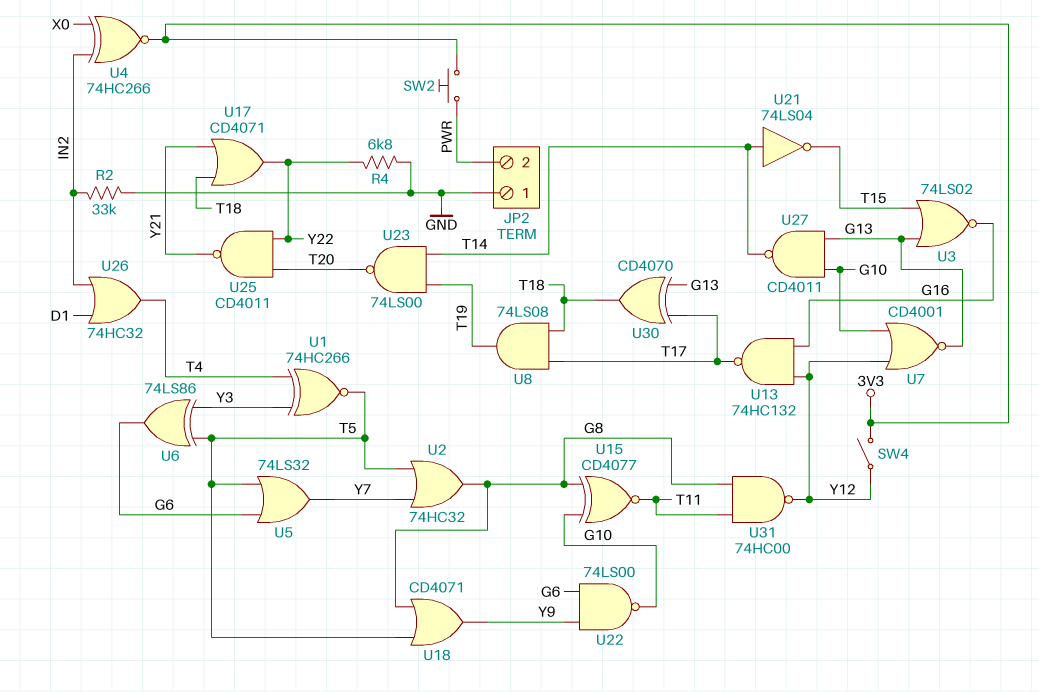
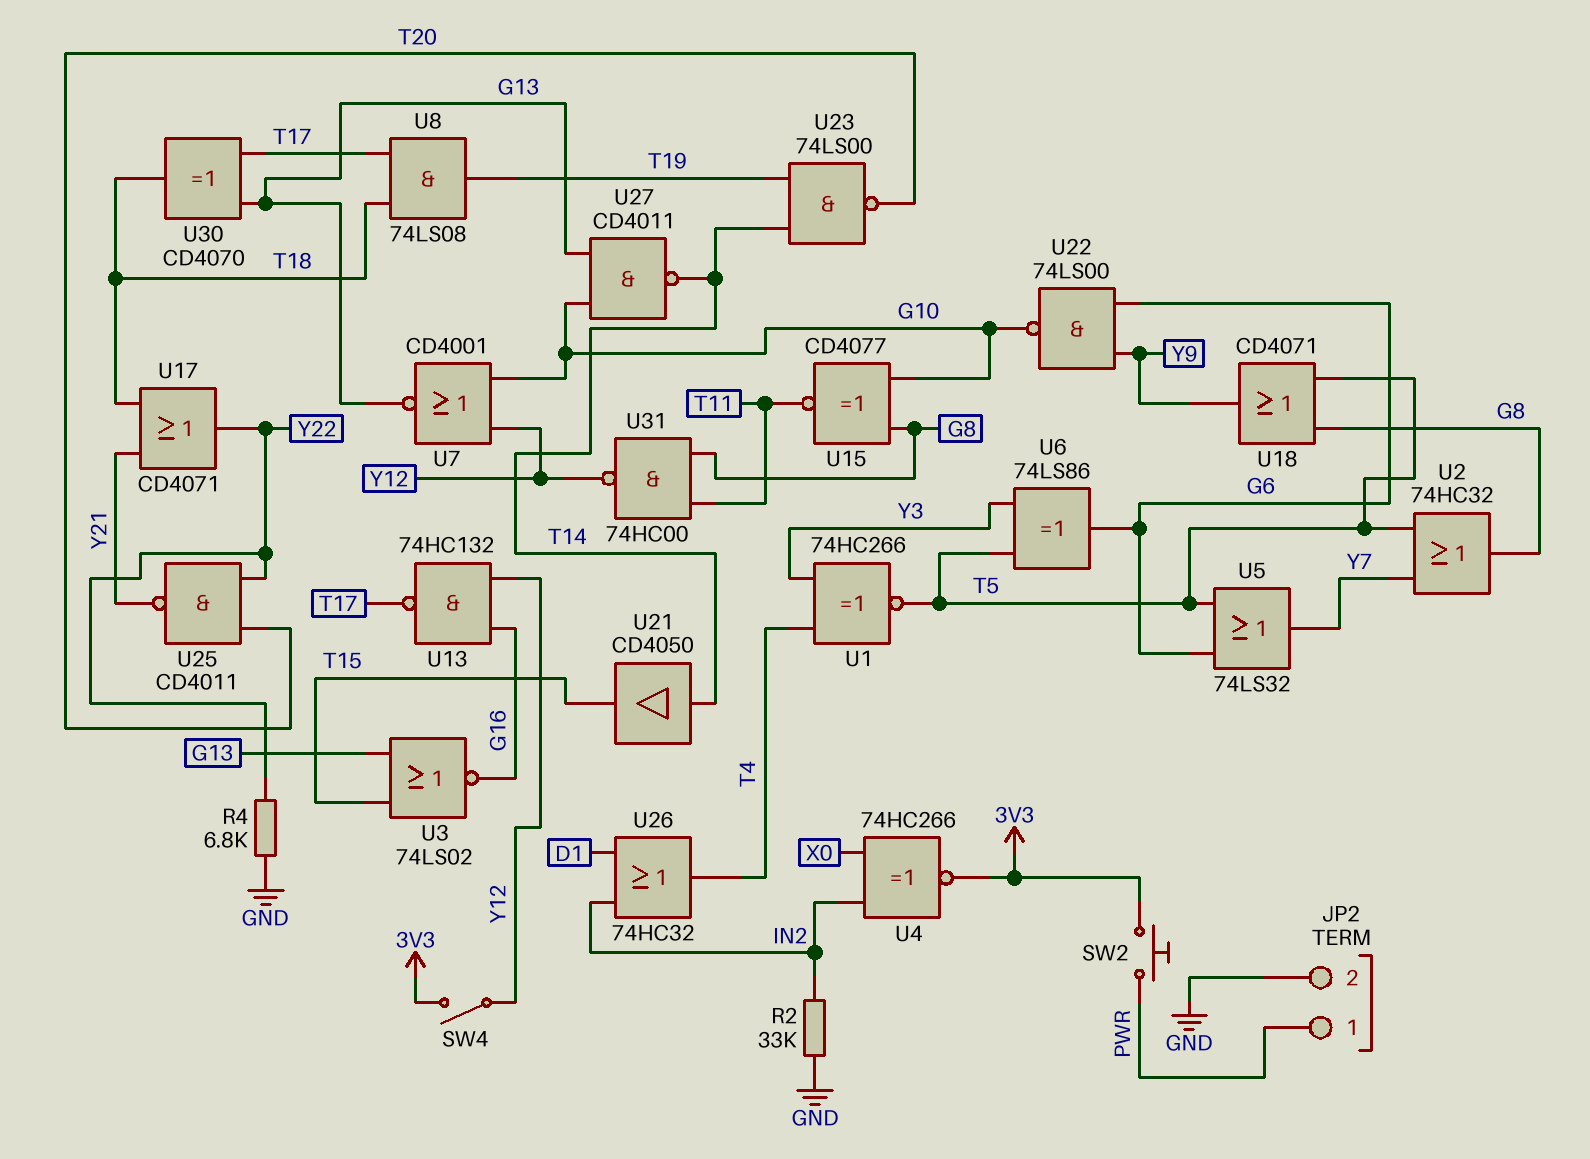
JP2 pin 1: GND -> PWR
JP2 pin 2: PWR -> GND
U21: NOT 74LS04 (in T14, out T15) -> buffer CD4050 (in T14, out T15)

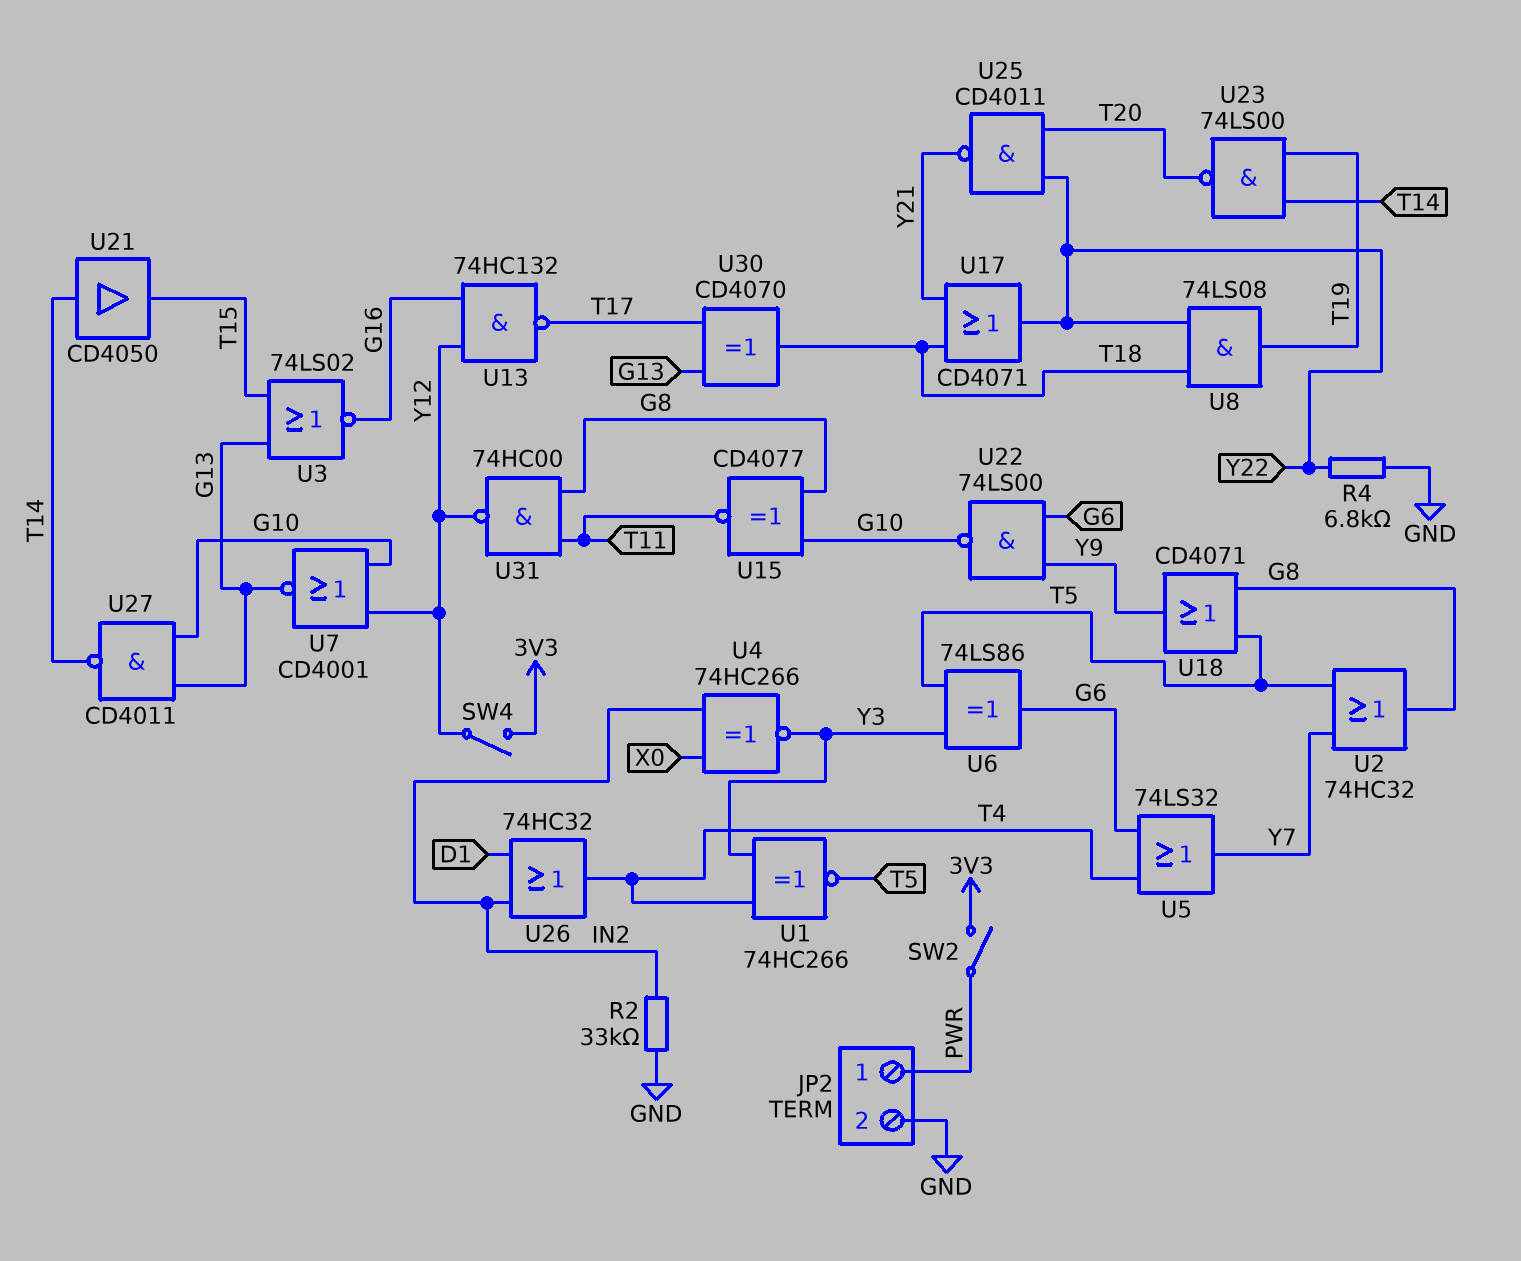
SW2: button (3V3, PWR) -> switch (3V3, PWR)
U4: XNOR 74HC266 (in IN2, in X0, out 3V3) -> XNOR 74HC266 (in IN2, in X0, out Y3)
U5: OR 74LS32 (in G6, in T5, out Y7) -> OR 74LS32 (in G6, in T4, out Y7)
U8: AND 74LS08 (in T17, in T18, out T19) -> AND 74LS08 (in T18, in Y22, out T19)

